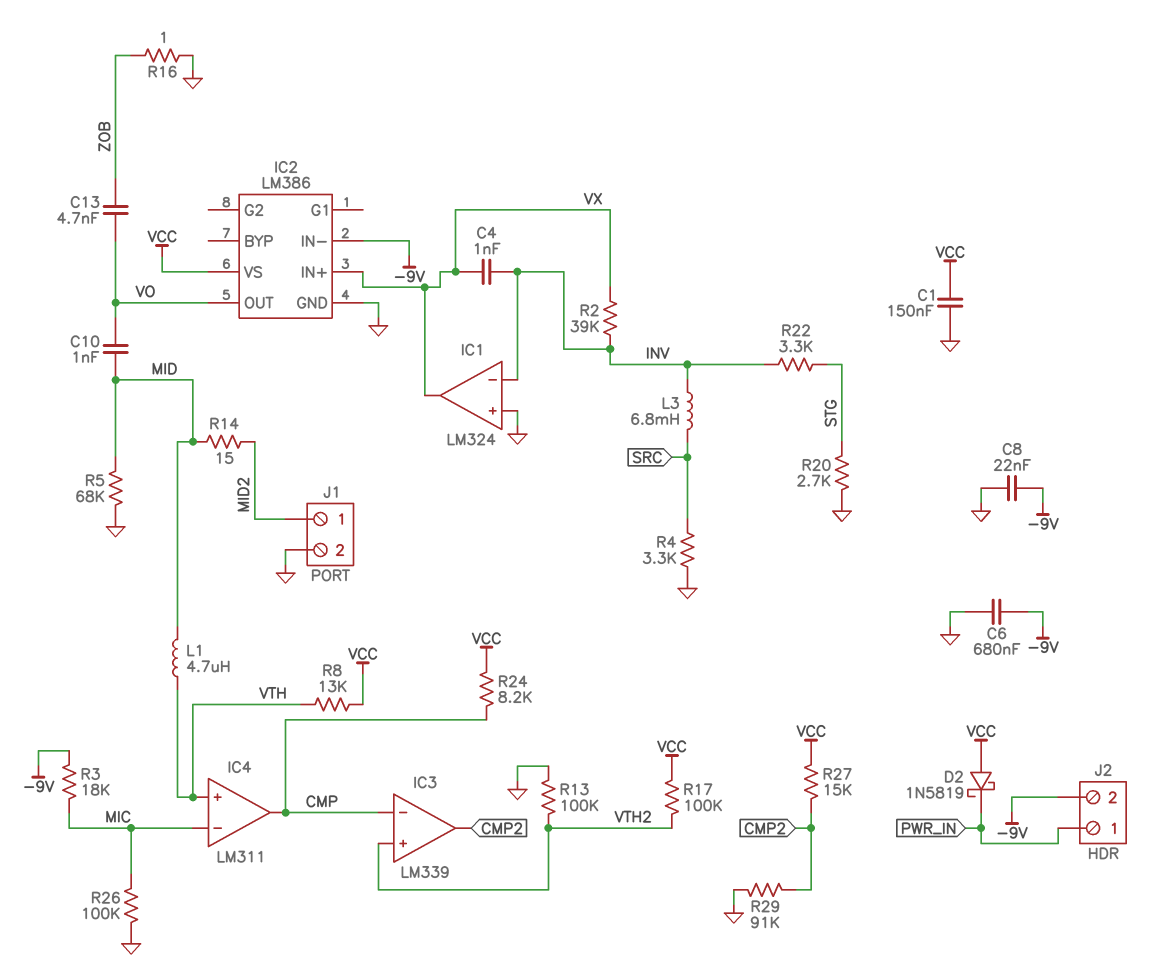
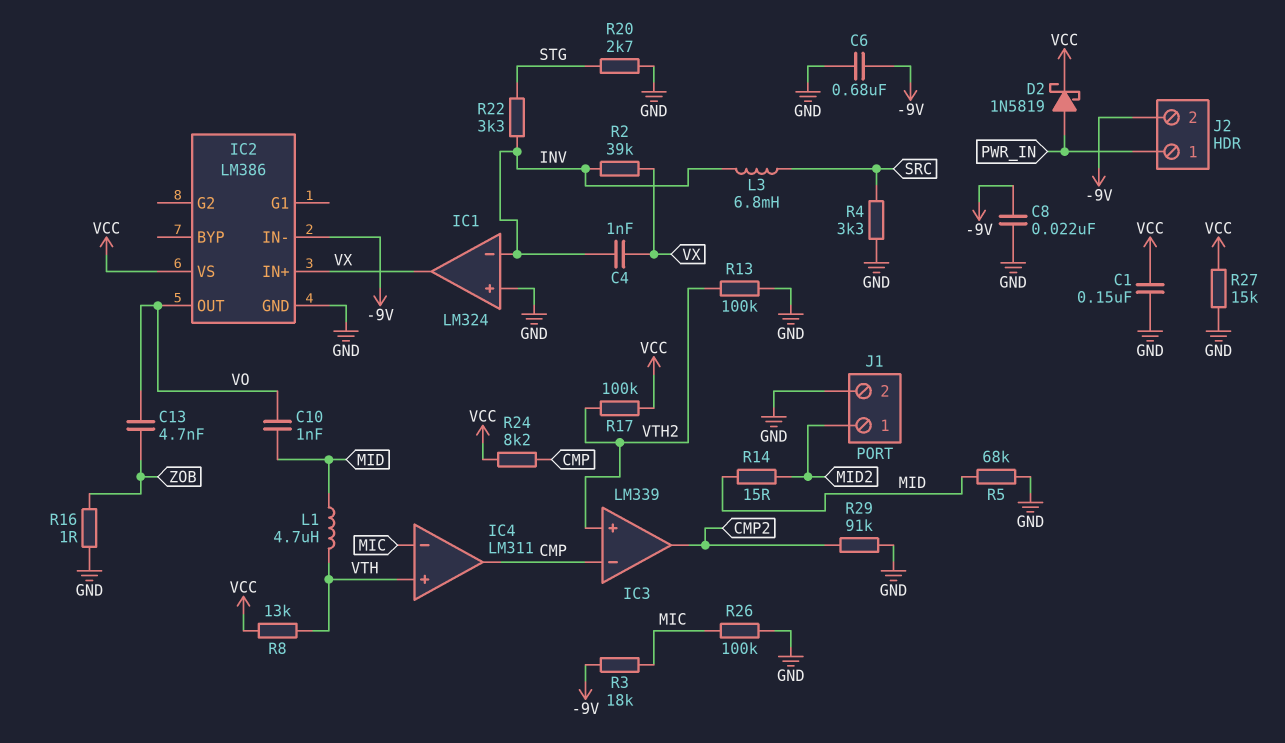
D2: schottky 1N5819 (A VCC, K PWR_IN) -> schottky 1N5819 (A PWR_IN, K VCC)
R27: 15k (CMP2, VCC) -> 15k (GND, VCC)

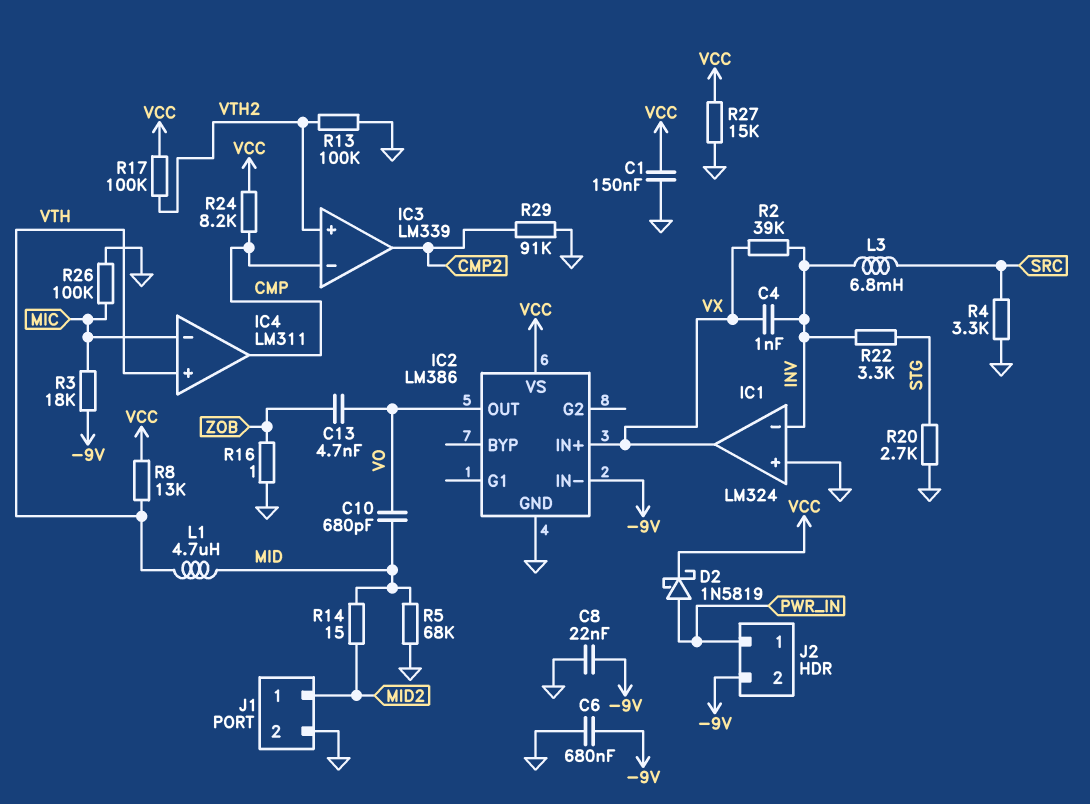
C10: 1nF (MID, VO) -> 680pF (MID, VO)

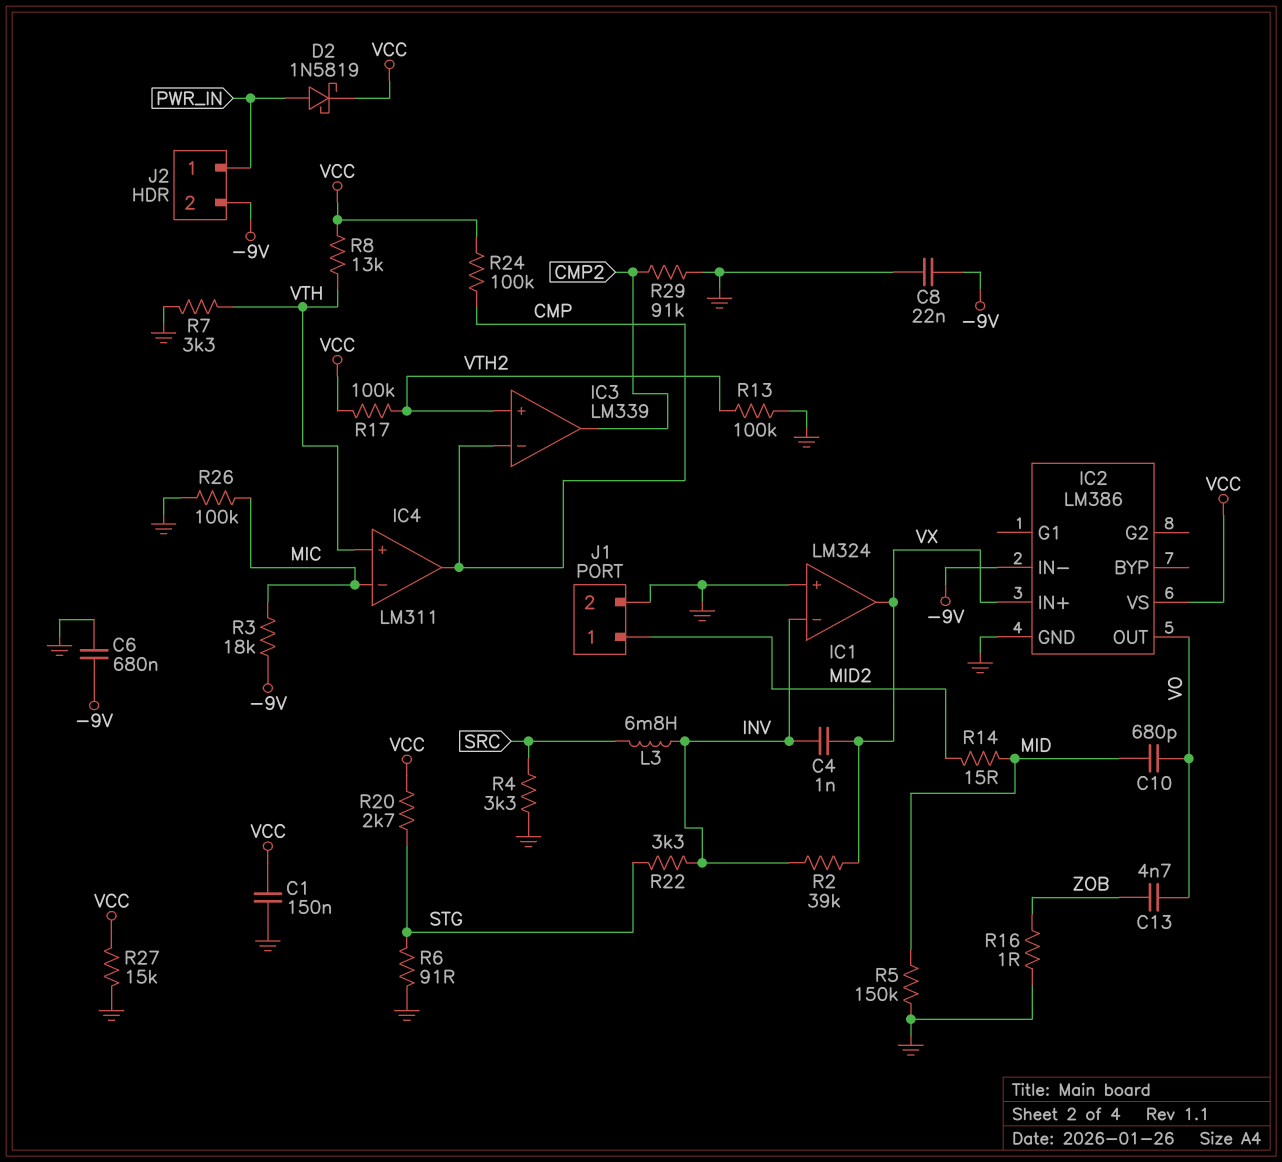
L1: 4.7uH (MID, VTH) -> none
R5: 68k (GND, MID) -> 150k (GND, MID)
R6: none -> 91 (GND, STG)
R7: none -> 3.3k (GND, VTH)
R20: 2.7k (GND, STG) -> 2.7k (STG, VCC)
R24: 8.2k (CMP, VCC) -> 100k (CMP, VCC)

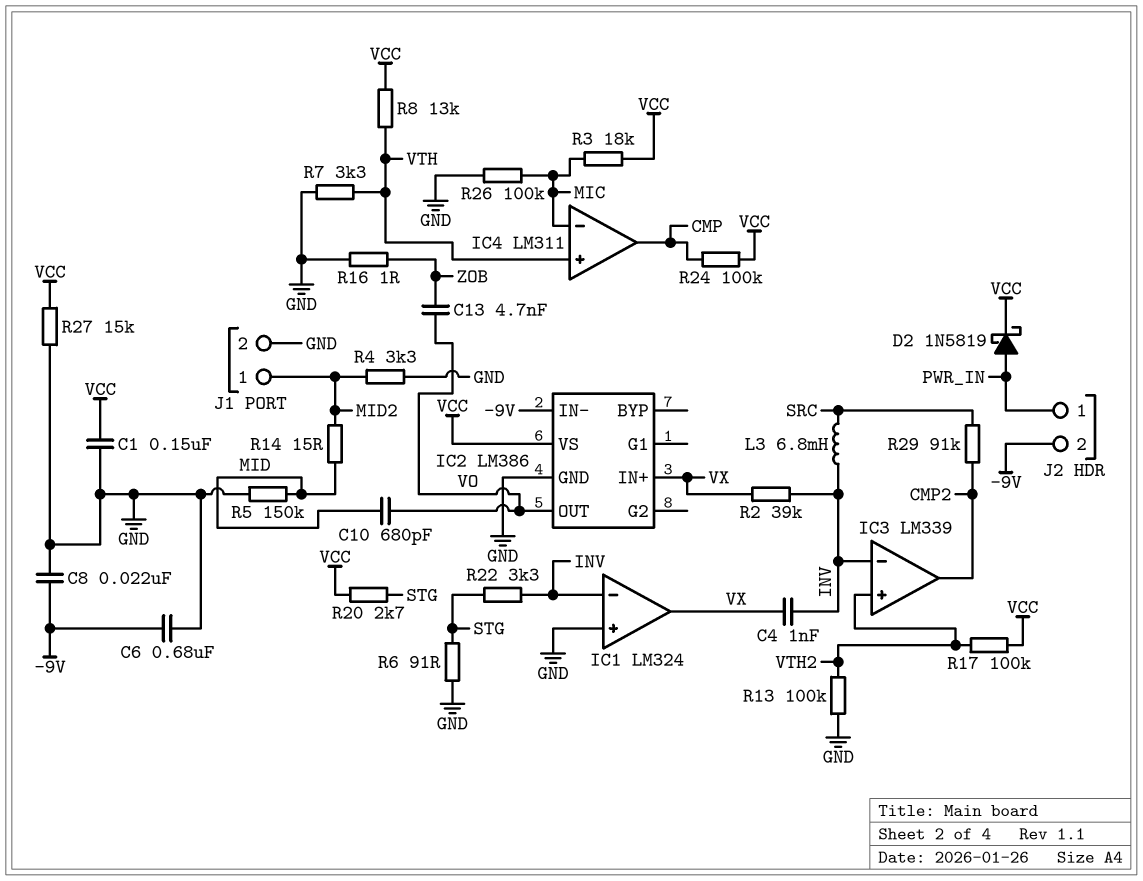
IC3 pin in-: CMP -> INV
R3: 18k (-9V, MIC) -> 18k (MIC, VCC)
R4: 3.3k (GND, SRC) -> 3.3k (GND, MID2)
R29: 91k (CMP2, GND) -> 91k (CMP2, SRC)

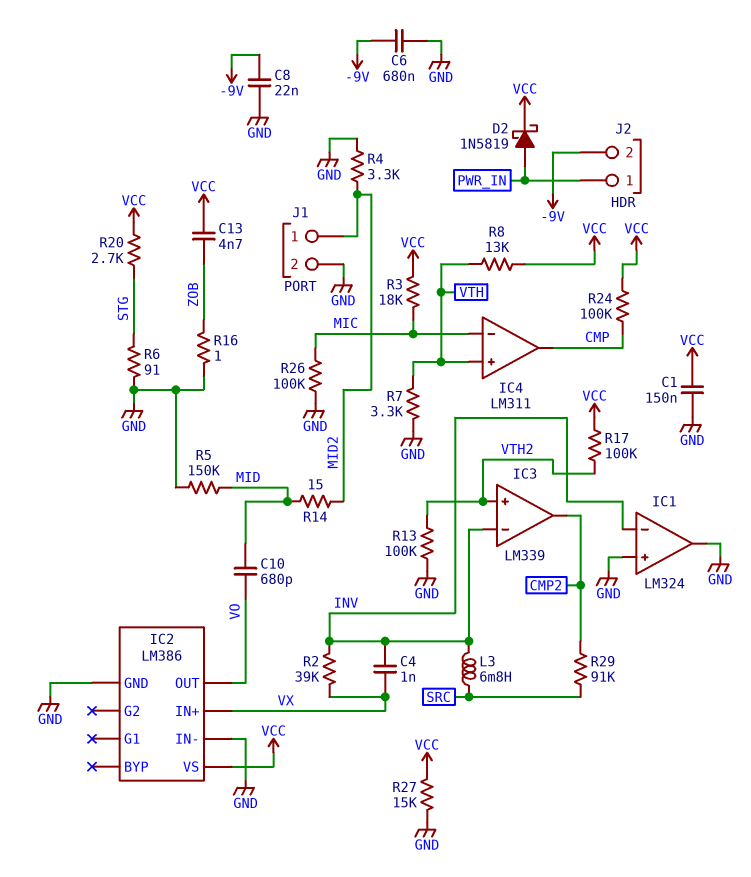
C13: 4.7nF (VO, ZOB) -> 4.7nF (VCC, ZOB)
IC1 pin out: VX -> GND
IC2 pin IN-: -9V -> GND
R22: 3.3k (INV, STG) -> none

